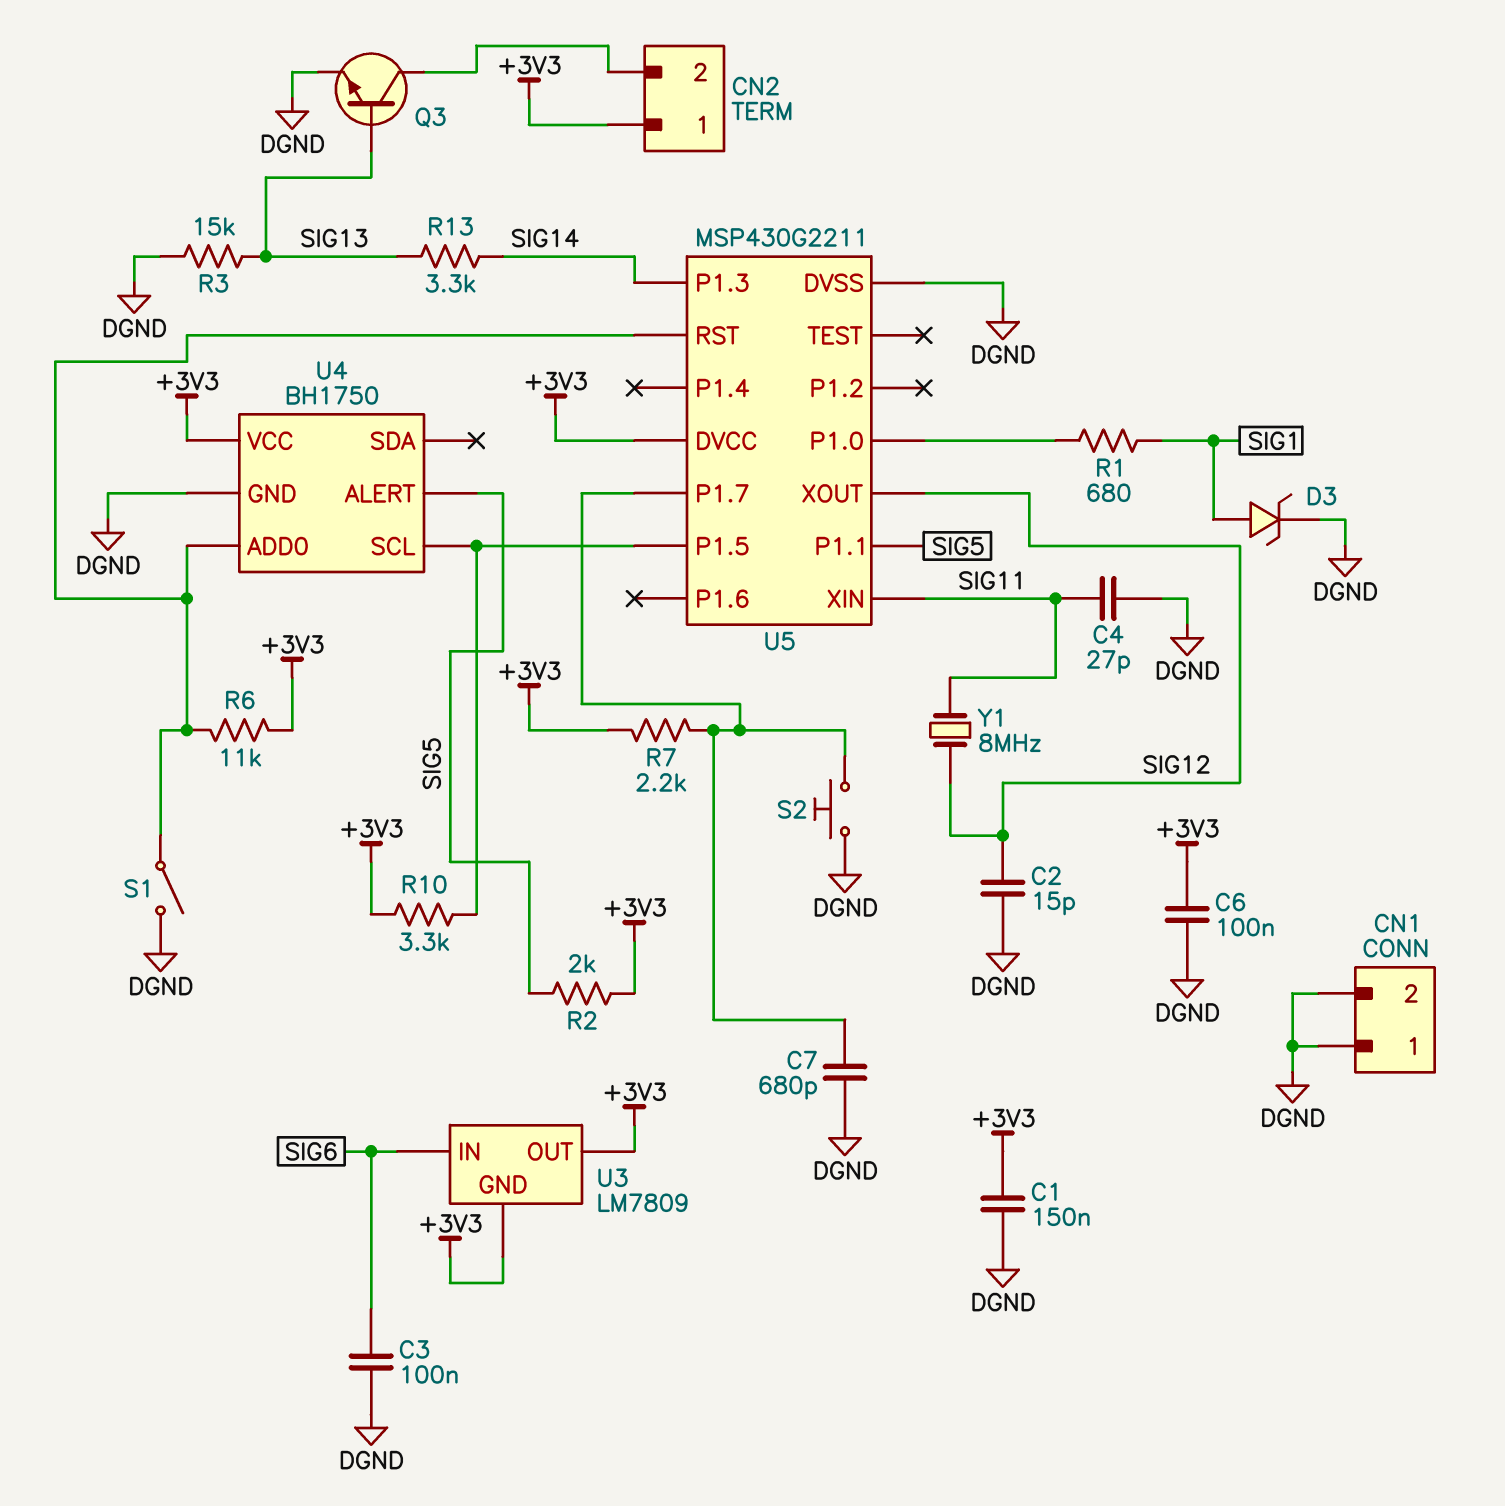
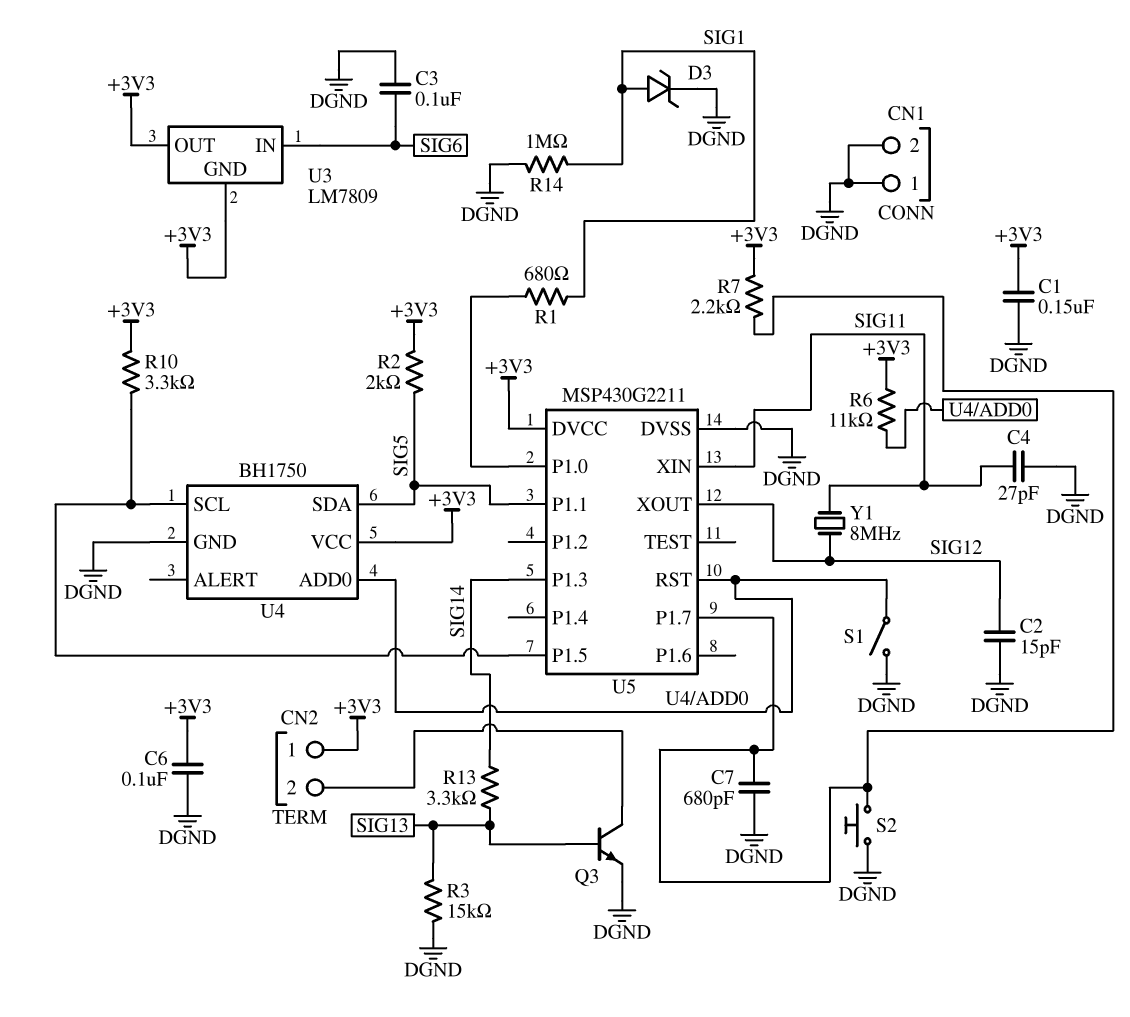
R14: none -> 1M (DGND, SIG1)
U4 pin ALERT: SIG5 -> none
U4 pin SDA: none -> SIG5

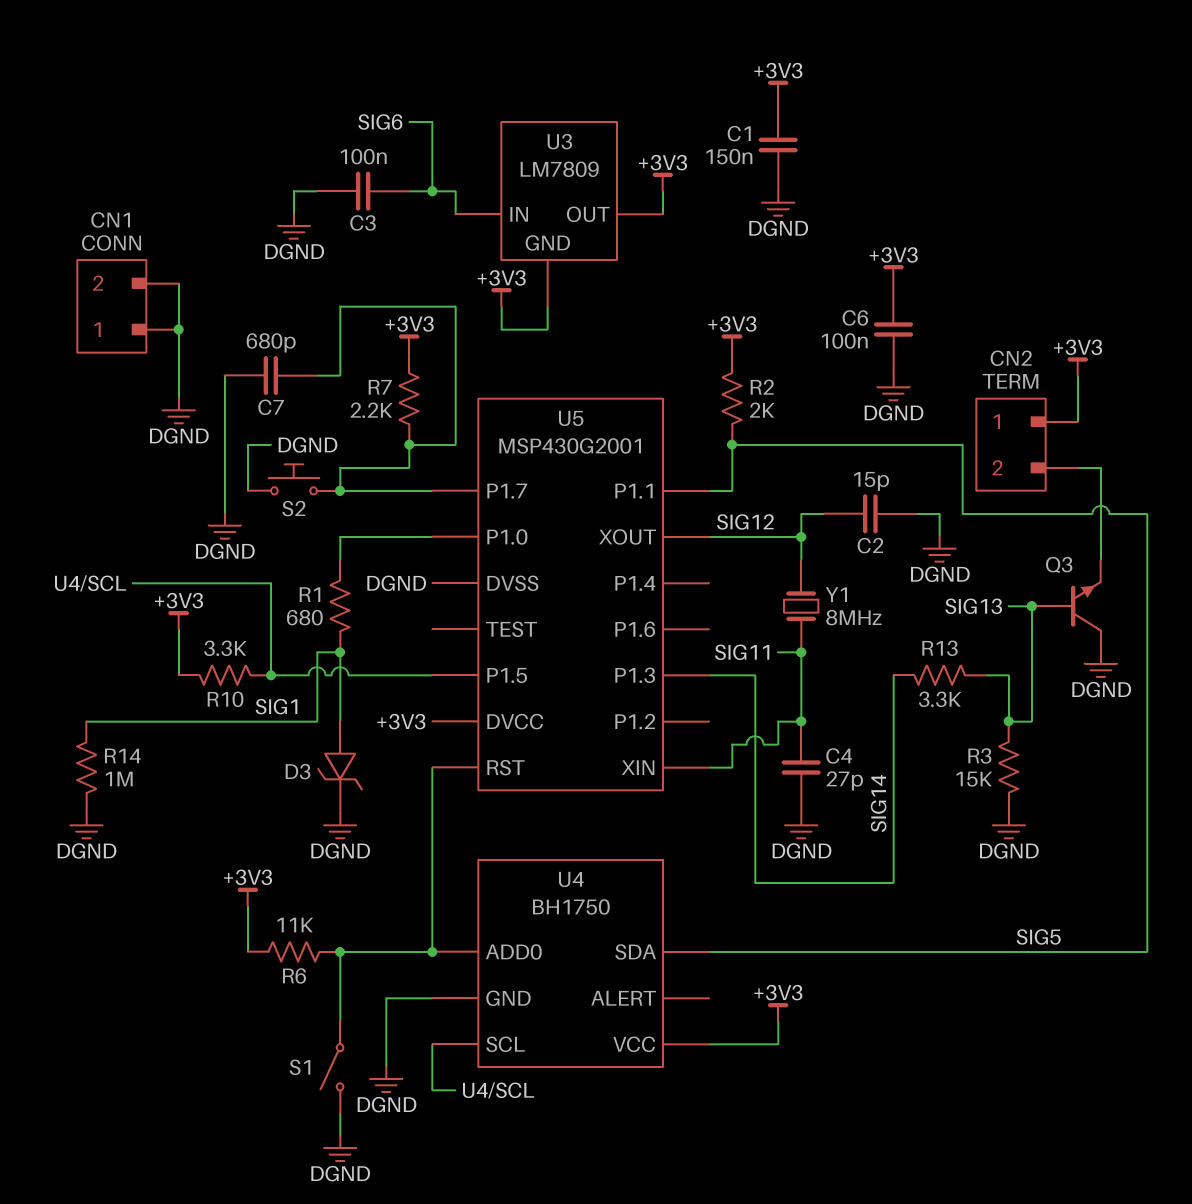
Q3: NPN (B SIG13, C CN2/2, E DGND) -> NPN (B SIG13, C DGND, E CN2/2)
U5: MSP430G2211 -> MSP430G2001

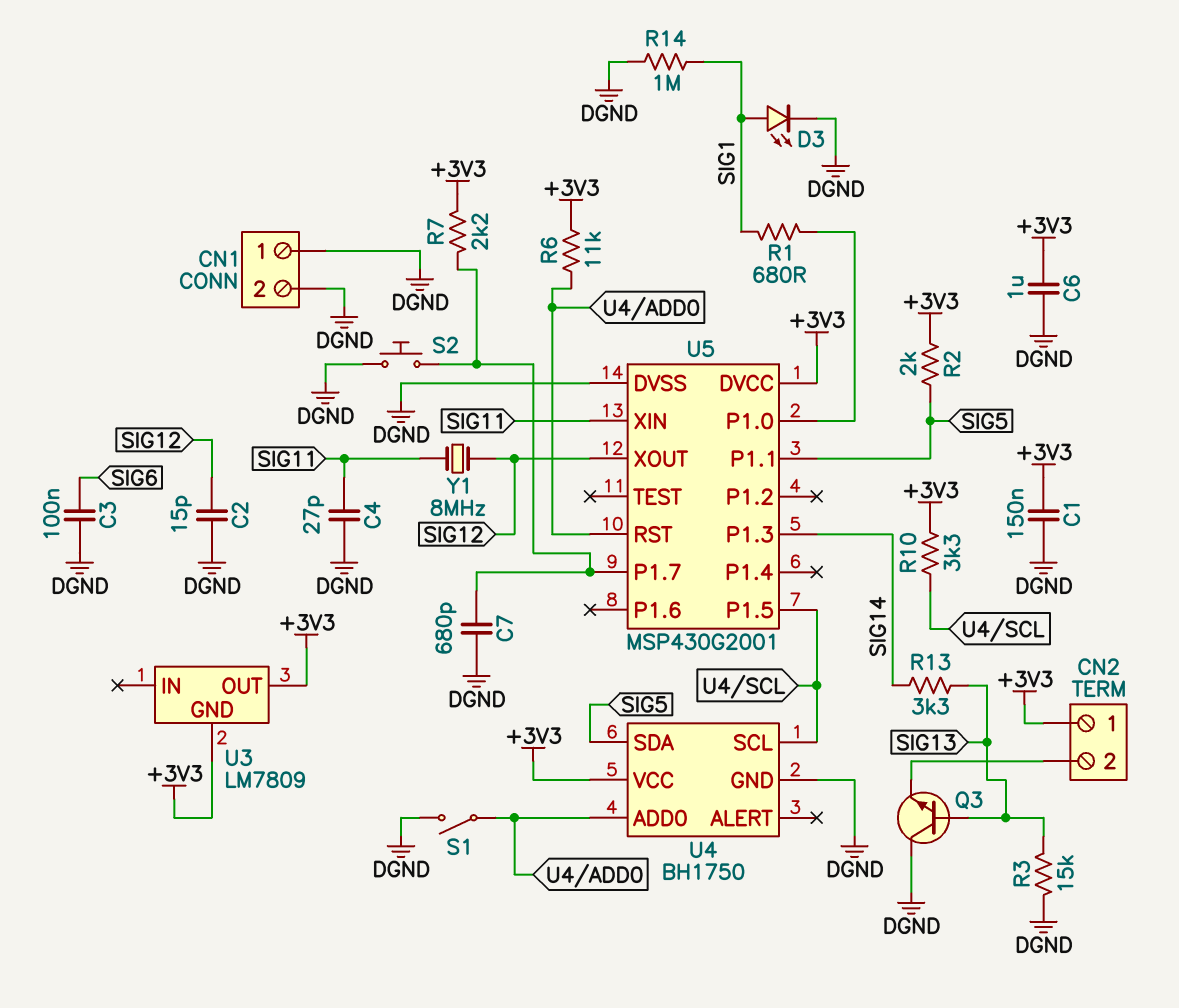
C6: 100nF (+3V3, DGND) -> 1uF (+3V3, DGND)
D3: zener (A SIG1, K DGND) -> LED (A SIG1, K DGND)
U3 pin IN: SIG6 -> none

